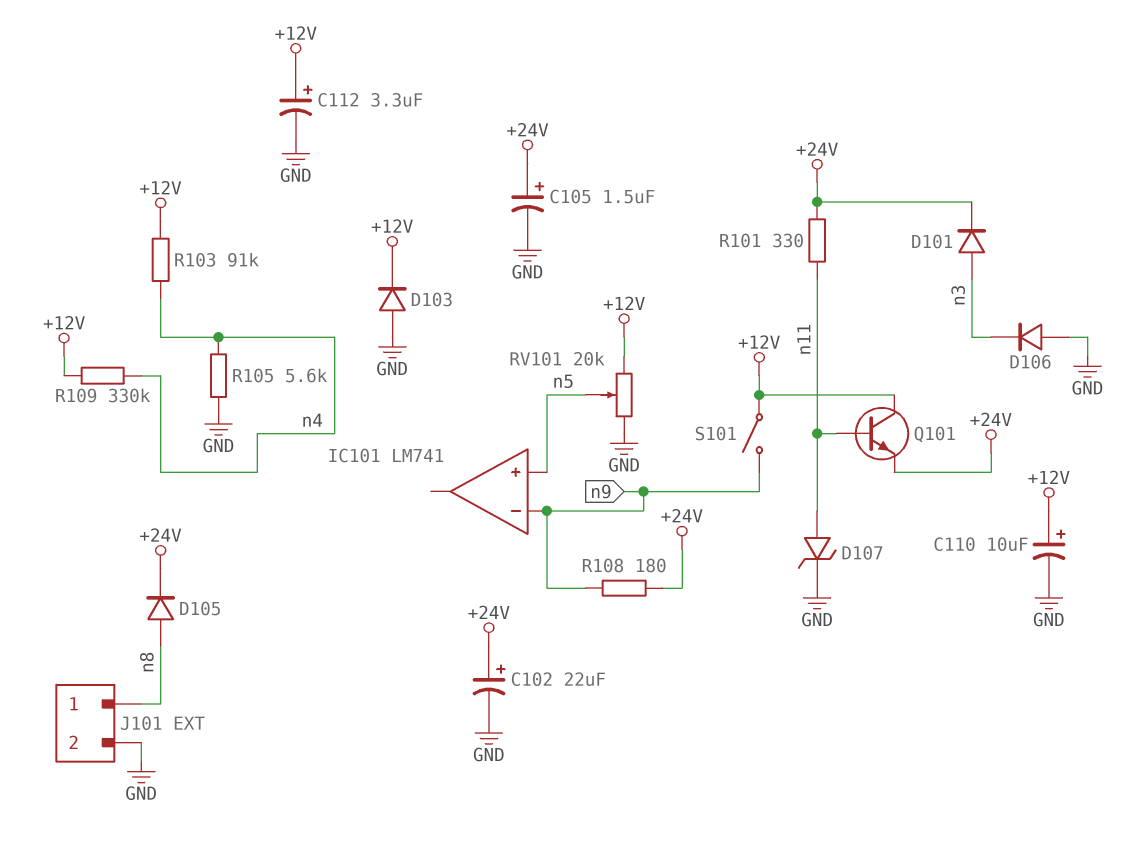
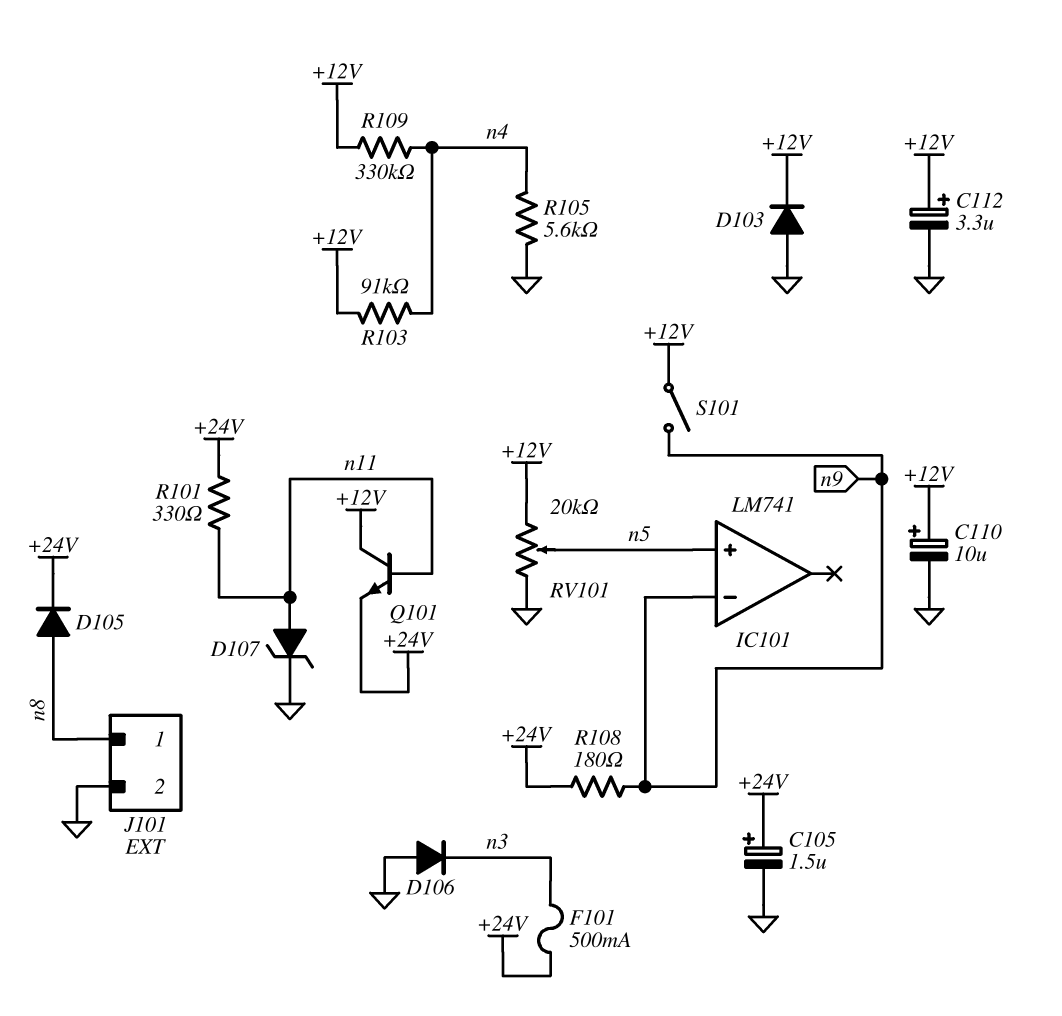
C102: 22uF (plus +24V, minus GND) -> none
D101: diode (A n3, K +24V) -> none
F101: none -> 500mA (+24V, n3)

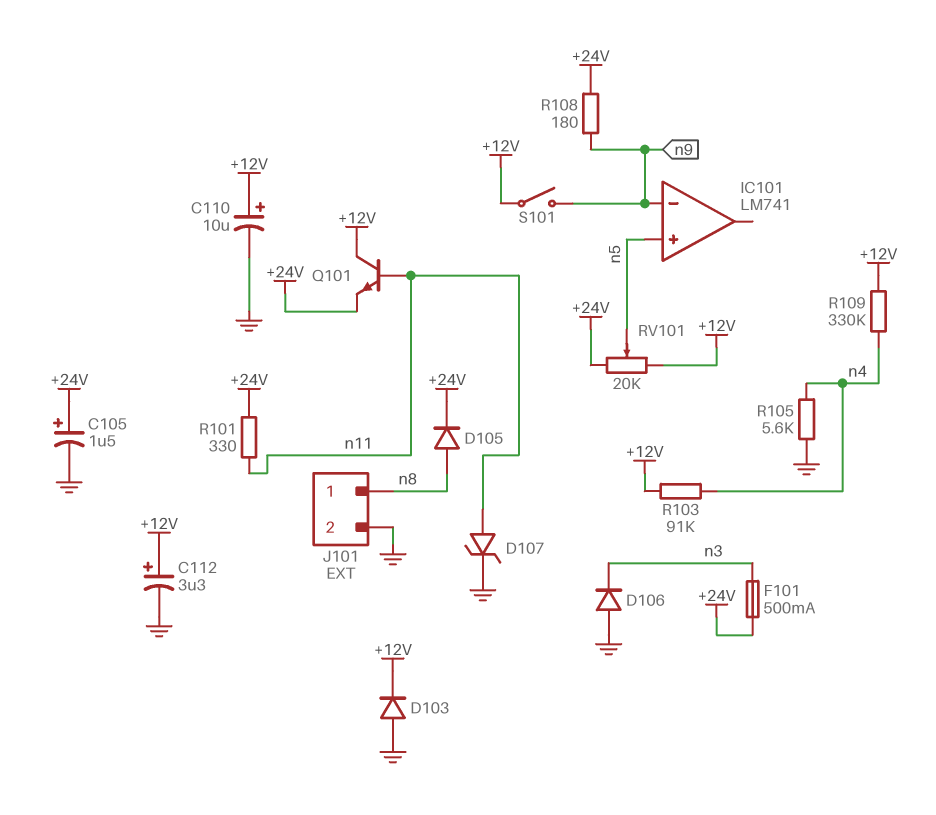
RV101: 20k (+12V, GND, wiper n5) -> 20k (+12V, +24V, wiper n5)

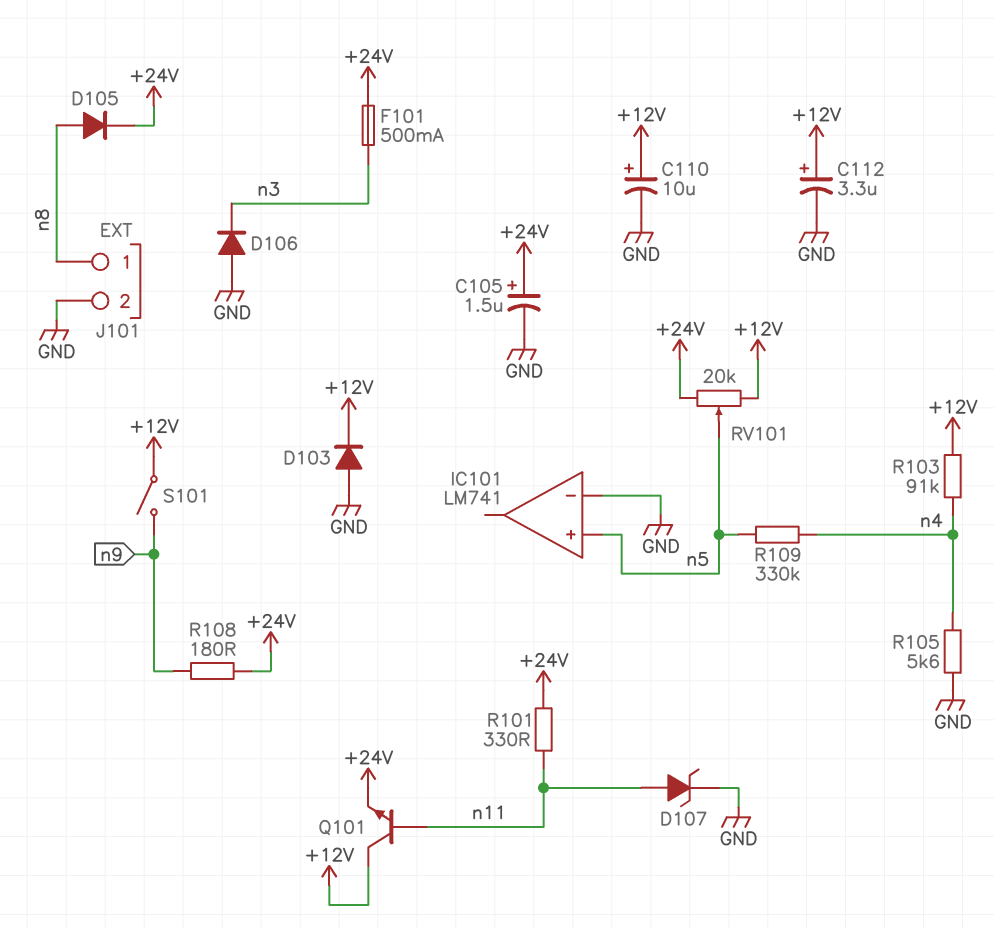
IC101 pin in-: n9 -> GND
R109: 330k (+12V, n4) -> 330k (n4, n5)

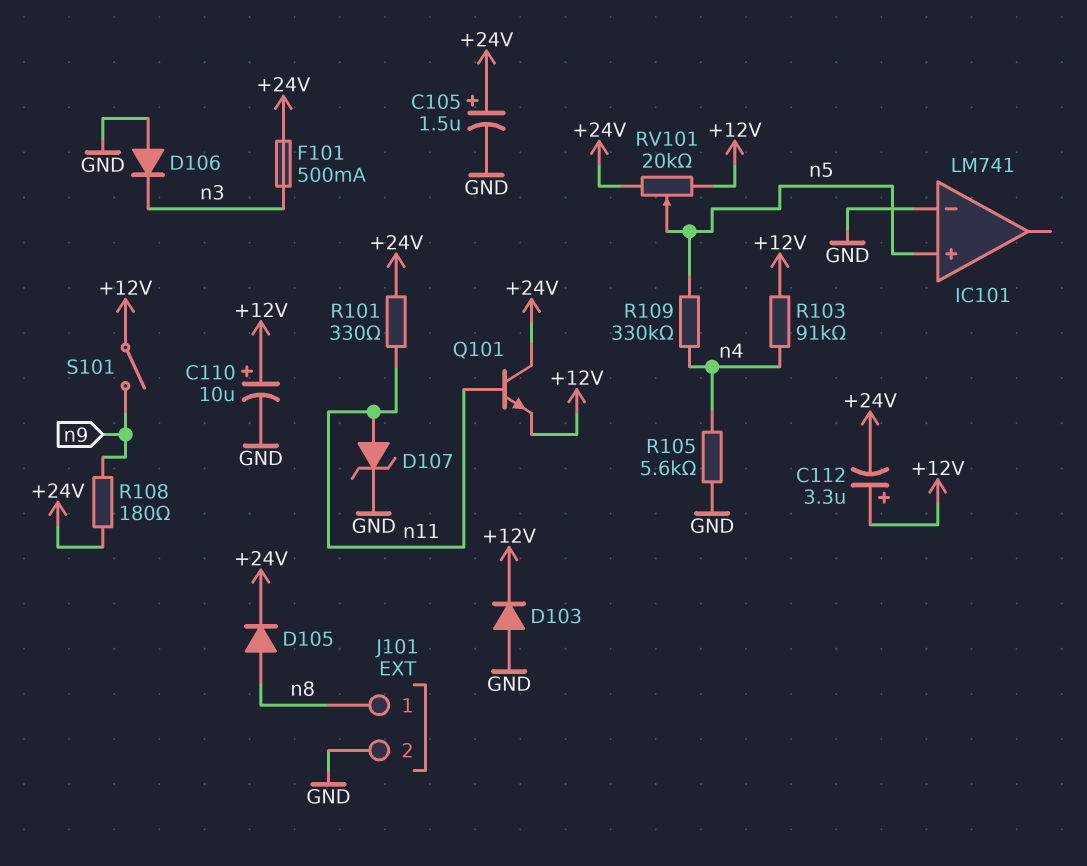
C112: 3.3uF (plus +12V, minus GND) -> 3.3uF (plus +12V, minus +24V)
Q101: NPN (B n11, C +12V, E +24V) -> NPN (B n11, C +24V, E +12V)

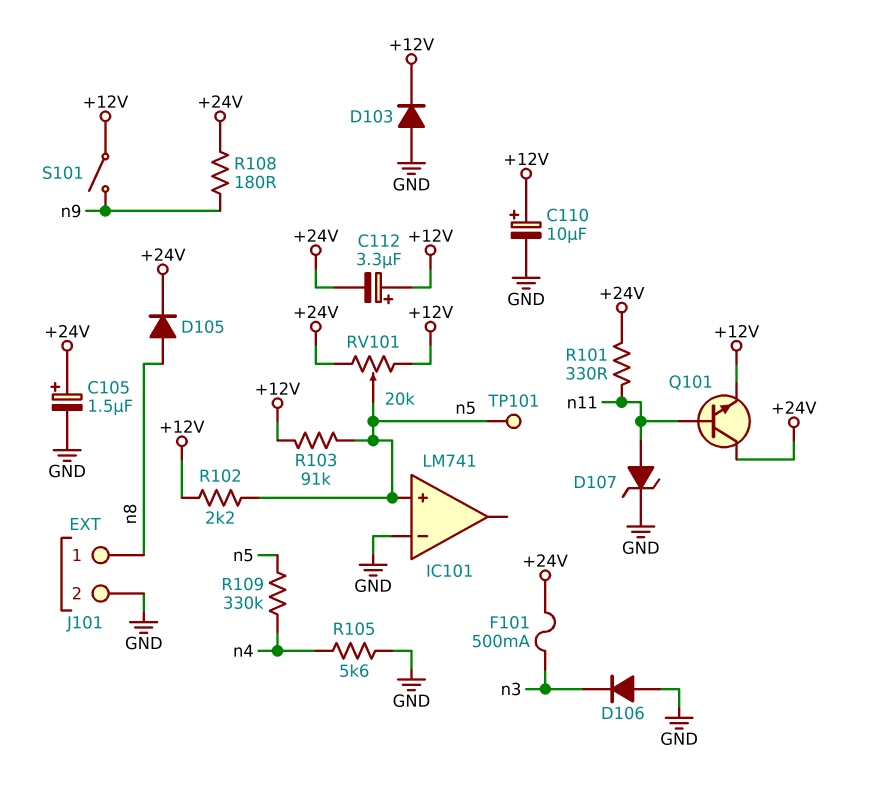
R102: none -> 2.2k (+12V, n5)
R103: 91k (+12V, n4) -> 91k (+12V, n5)
TP101: none -> test point (n5)

